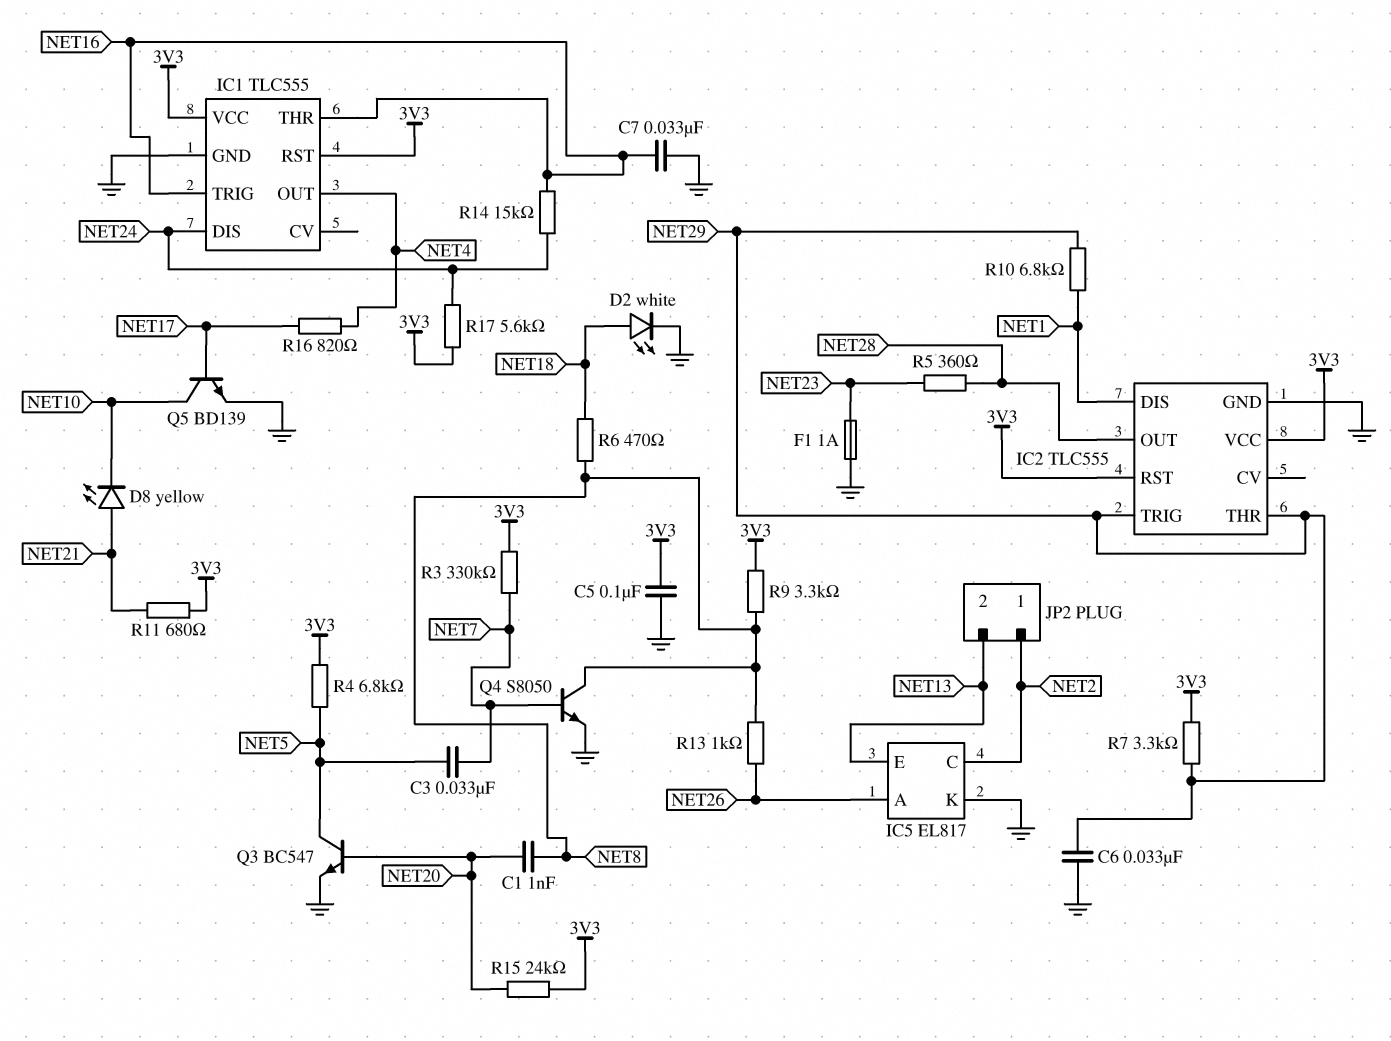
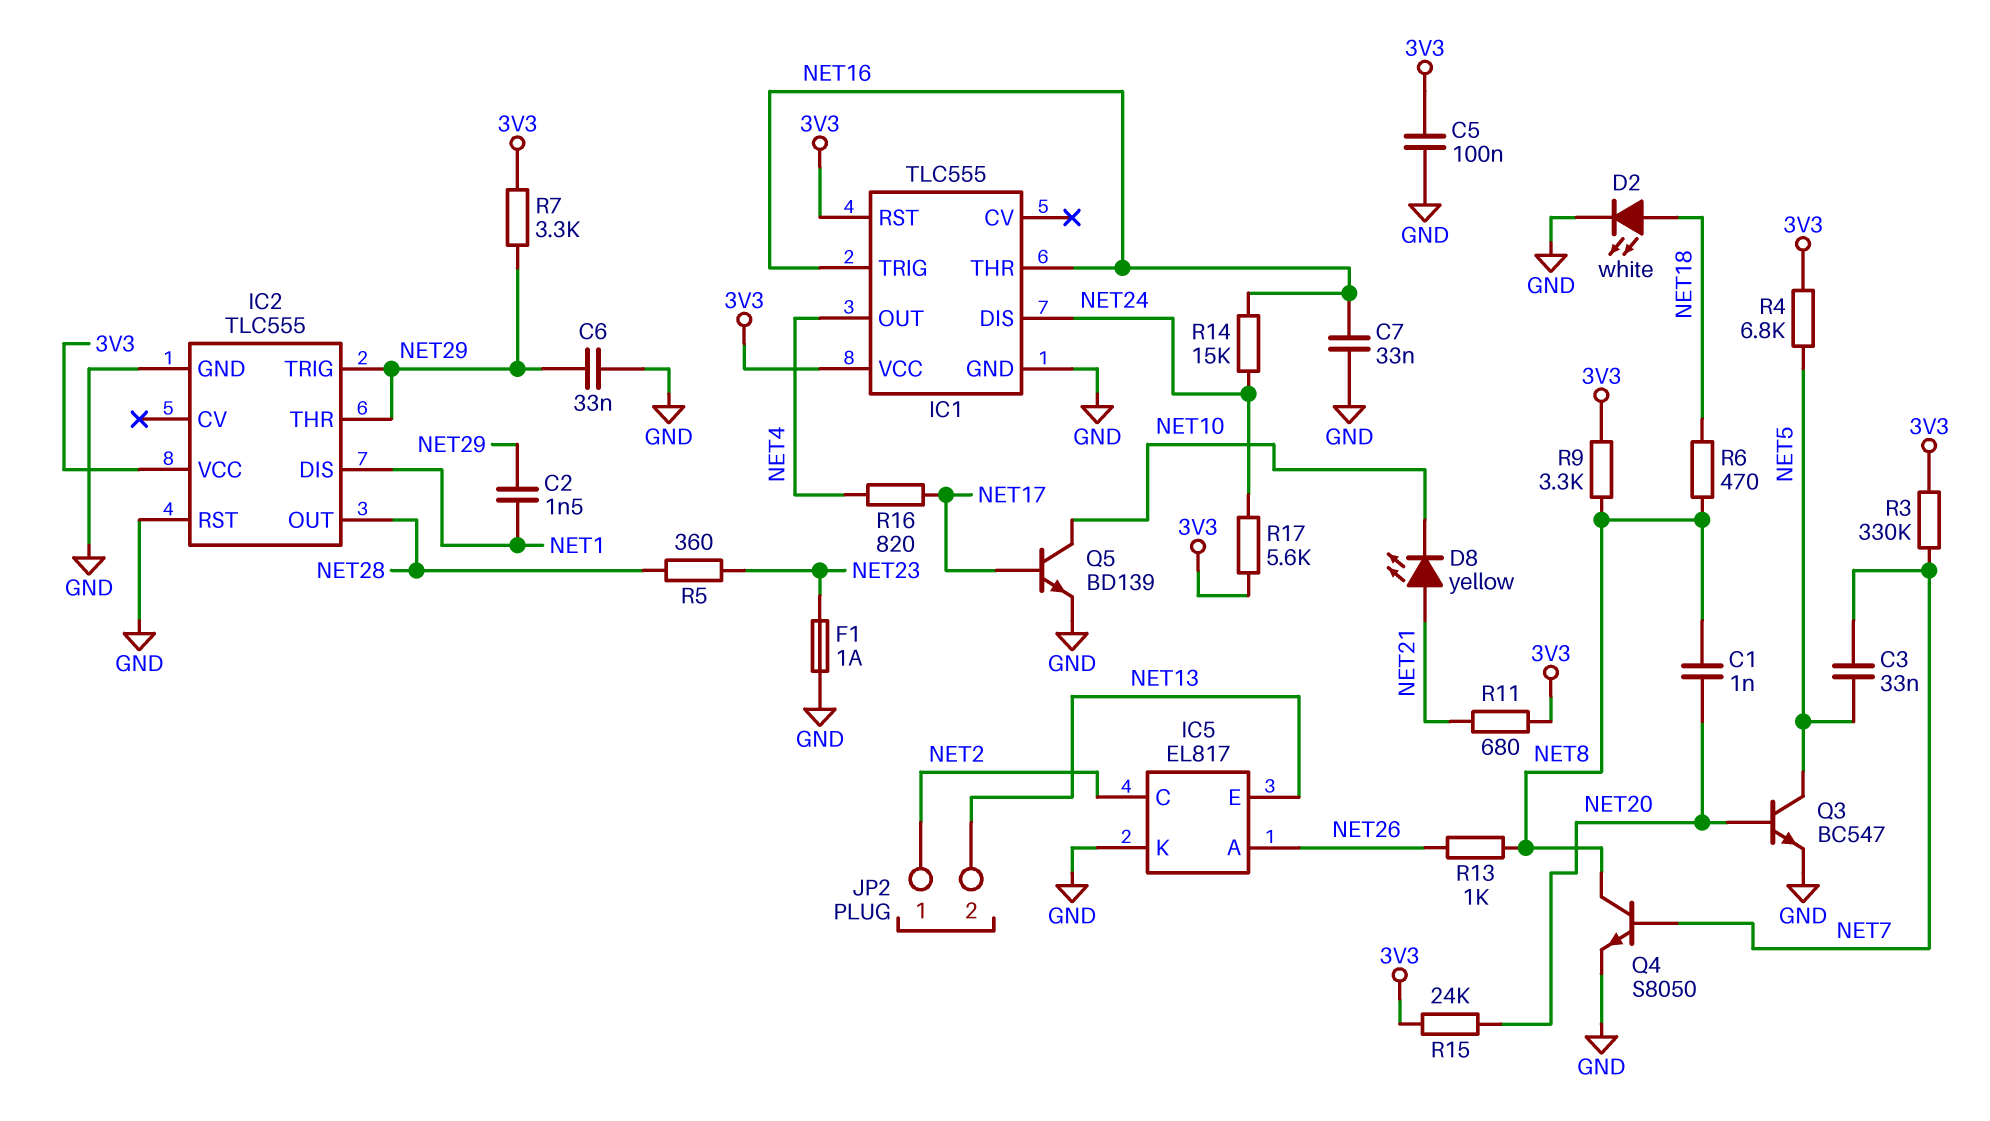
C2: none -> 1.5nF (NET1, NET29)
IC2 pin RST: 3V3 -> GND
R10: 6.8k (NET1, NET29) -> none

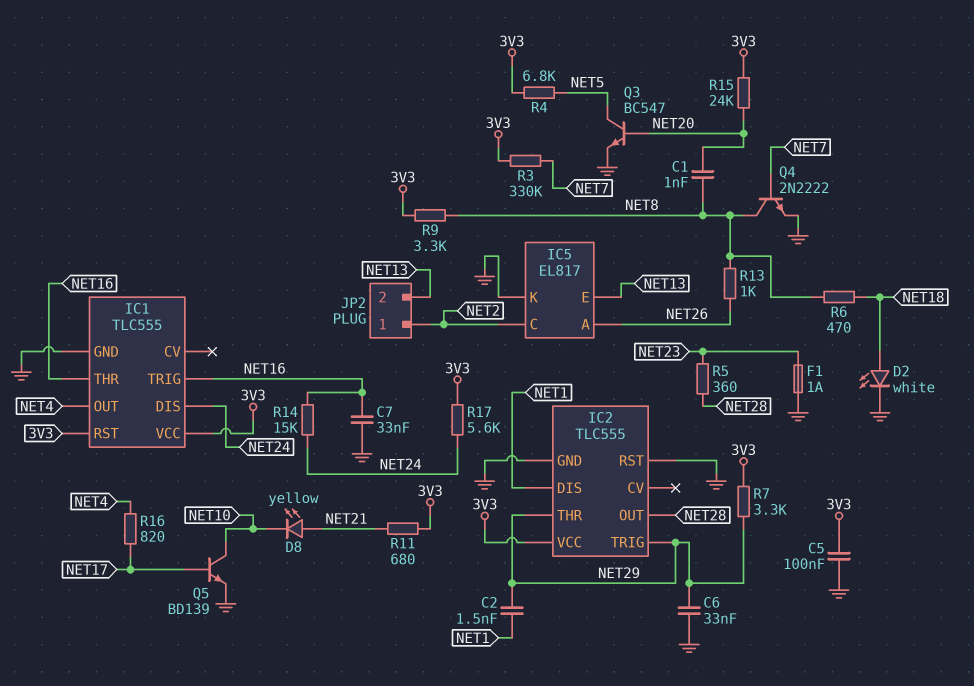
C3: 33nF (NET5, NET7) -> none
Q4: NPN S8050 (B NET7, C NET8, E GND) -> NPN 2N2222 (B NET7, C NET8, E GND)

